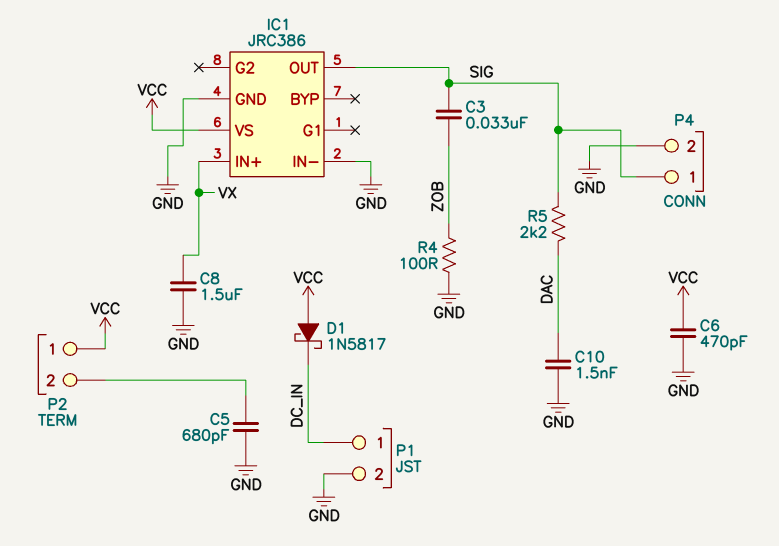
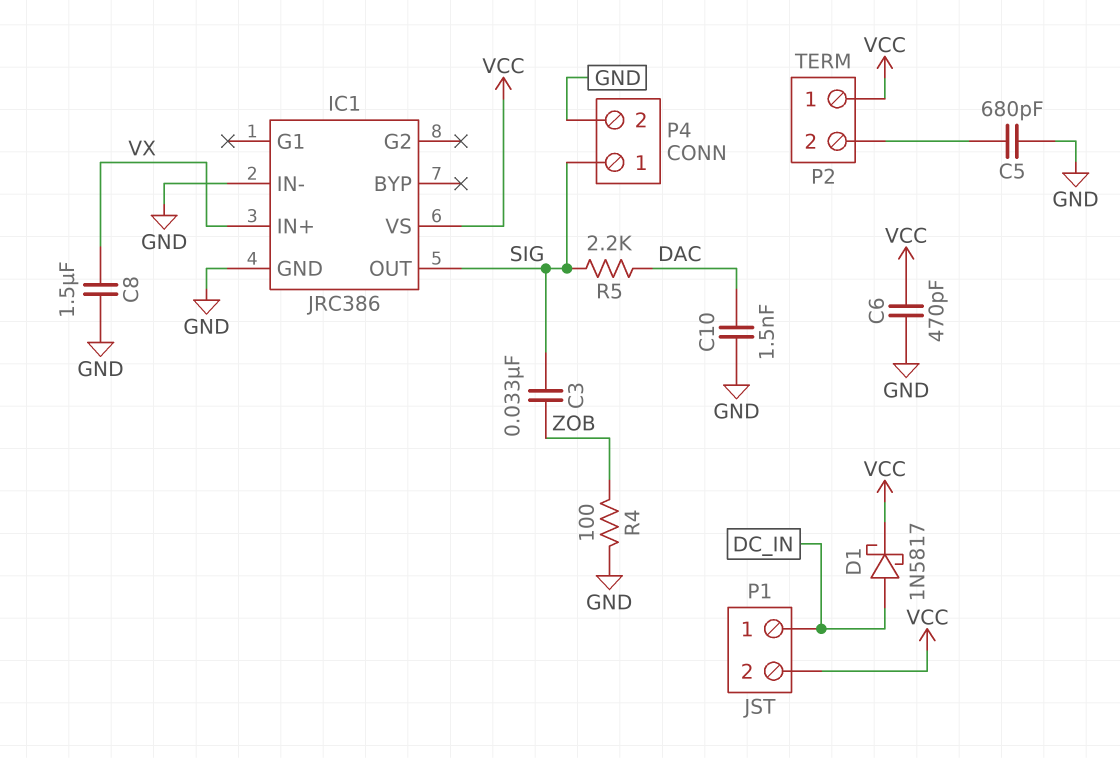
D1: schottky 1N5817 (A VCC, K DC_IN) -> schottky 1N5817 (A DC_IN, K VCC)
P1 pin 2: GND -> VCC

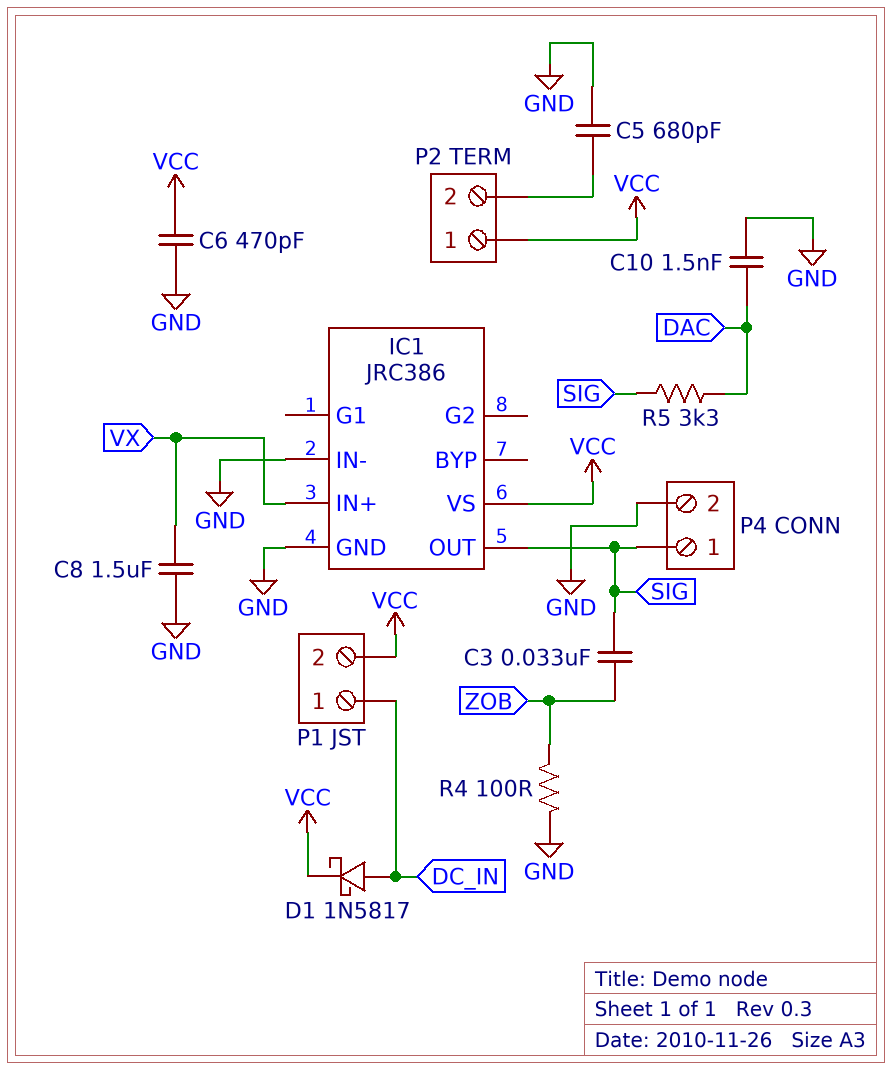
R5: 2.2k (DAC, SIG) -> 3.3k (DAC, SIG)

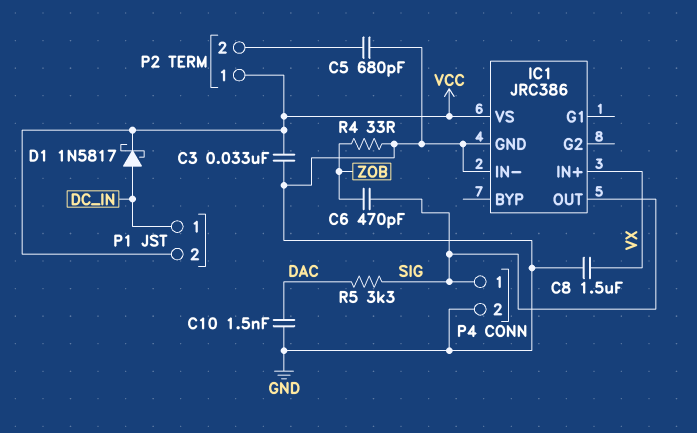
C3: 33nF (SIG, ZOB) -> 33nF (GND, VCC)
C6: 470pF (GND, VCC) -> 470pF (SIG, ZOB)
R4: 100 (GND, ZOB) -> 33 (GND, ZOB)

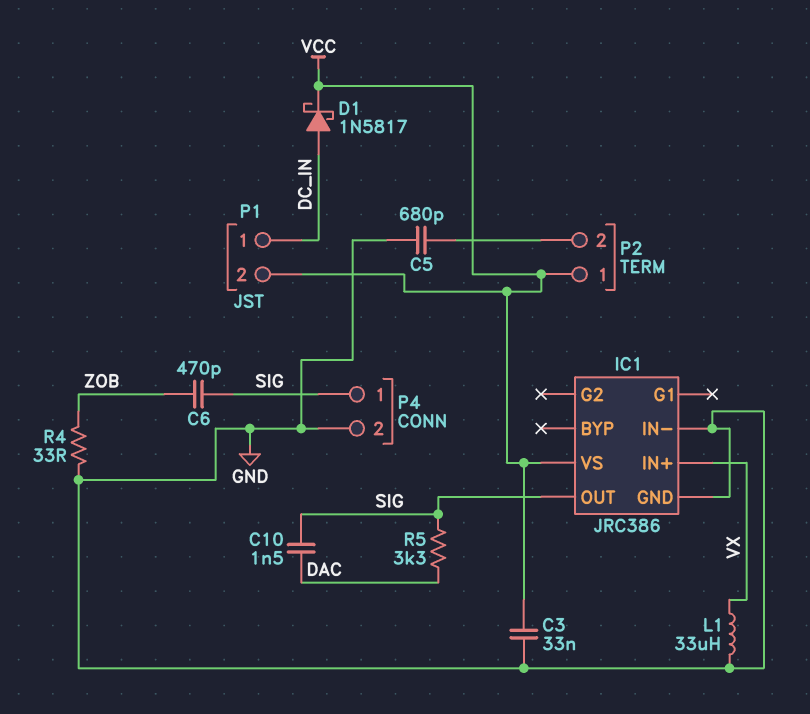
C8: 1.5uF (GND, VX) -> none
C10: 1.5nF (DAC, GND) -> 1.5nF (DAC, SIG)
L1: none -> 33uH (GND, VX)

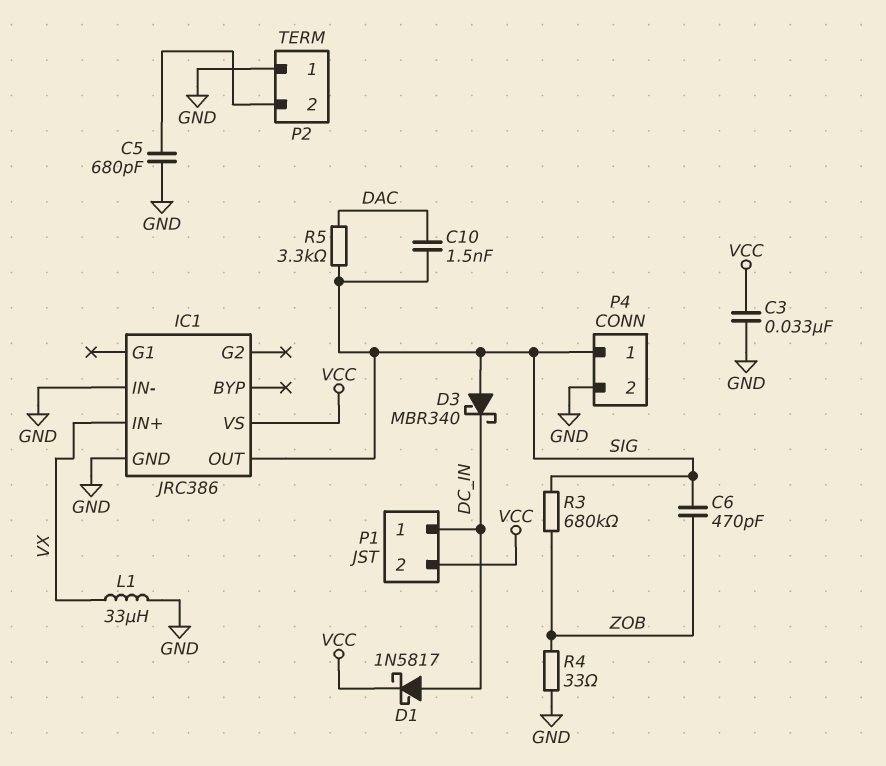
D3: none -> schottky MBR340 (A SIG, K DC_IN)
P2 pin 1: VCC -> GND
R3: none -> 680k (SIG, ZOB)

